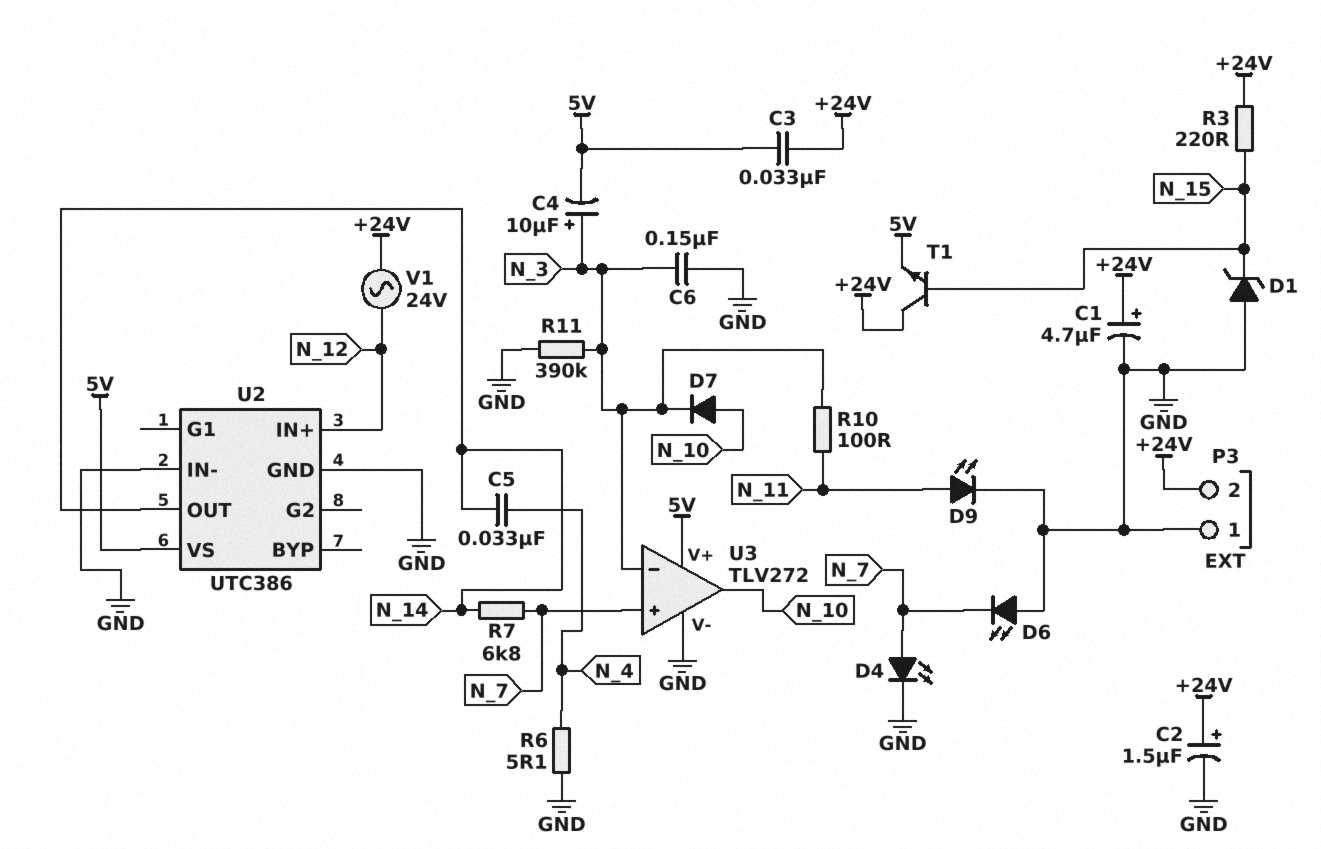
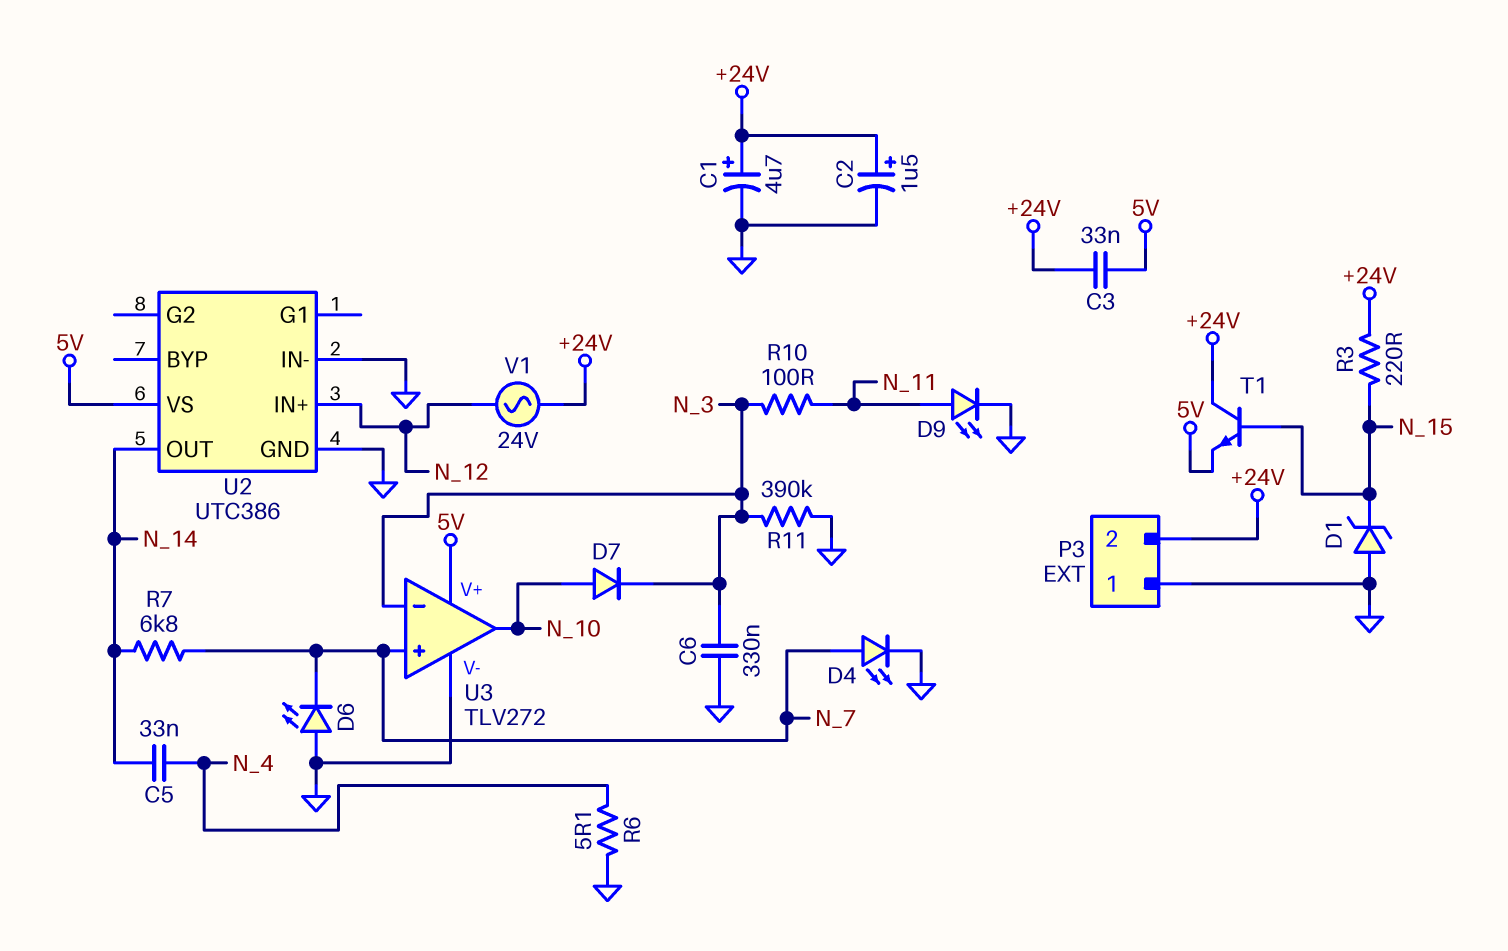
C4: 10uF (plus N_3, minus 5V) -> none
C6: 150nF (GND, N_3) -> 330nF (GND, N_3)

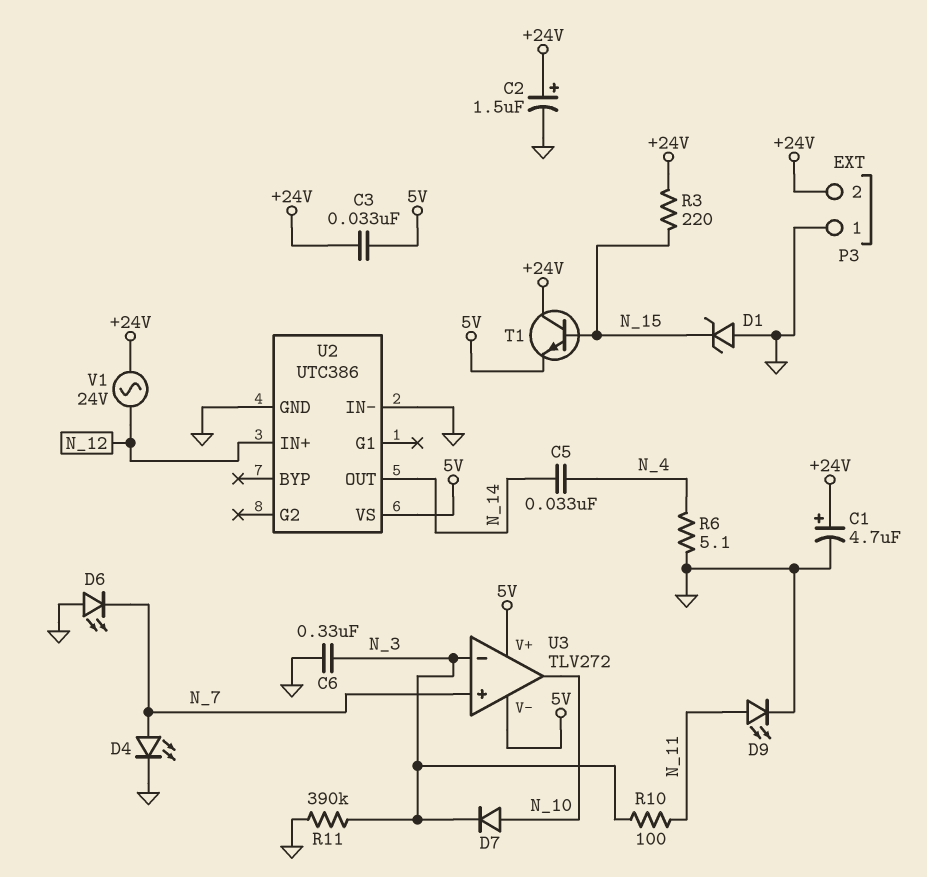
R7: 6.8k (N_7, N_14) -> none
U3 pin V-: GND -> 5V

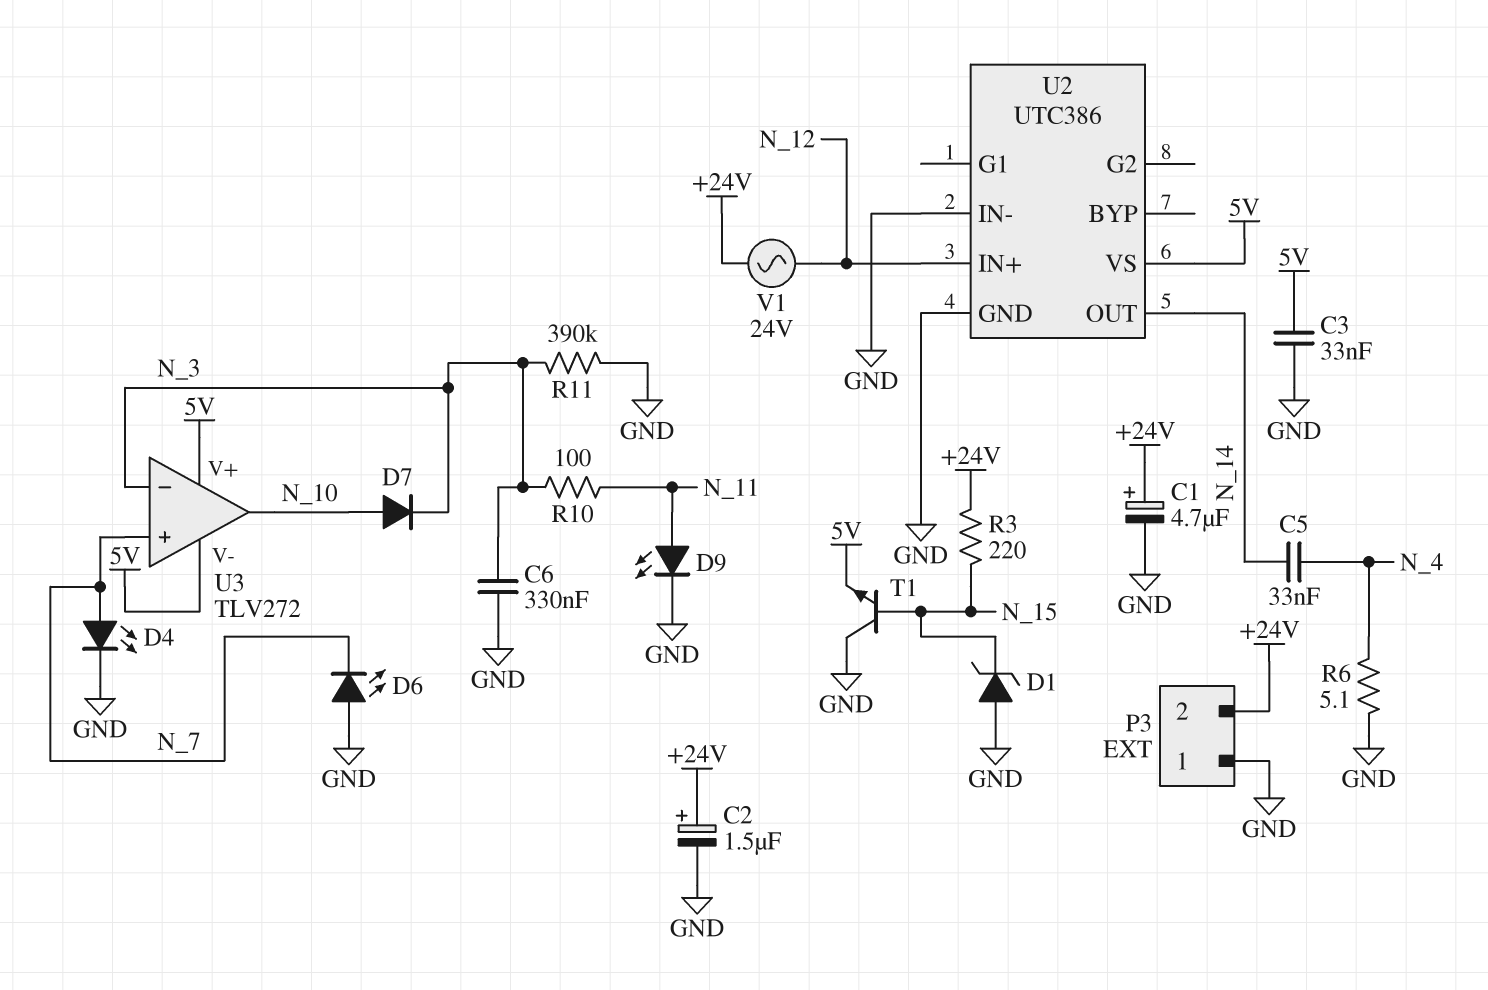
C3: 33nF (+24V, 5V) -> 33nF (5V, GND)
T1: NPN (B N_15, C +24V, E 5V) -> NPN (B N_15, C GND, E 5V)

